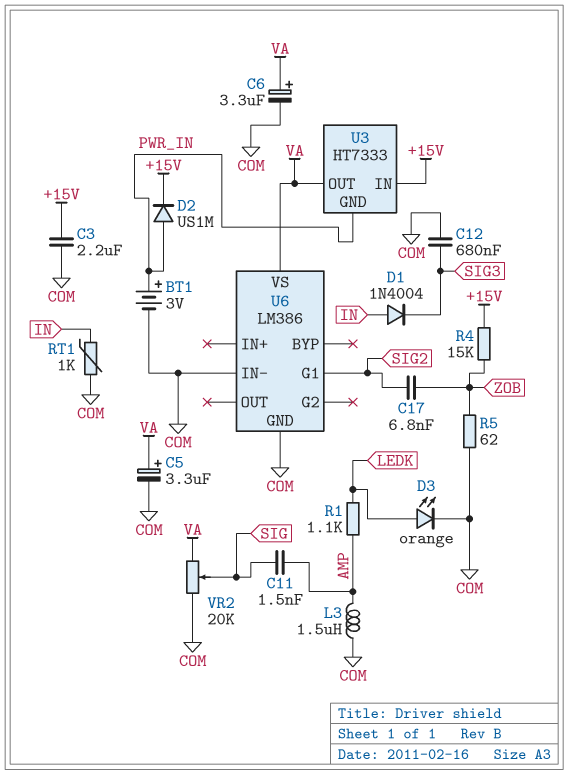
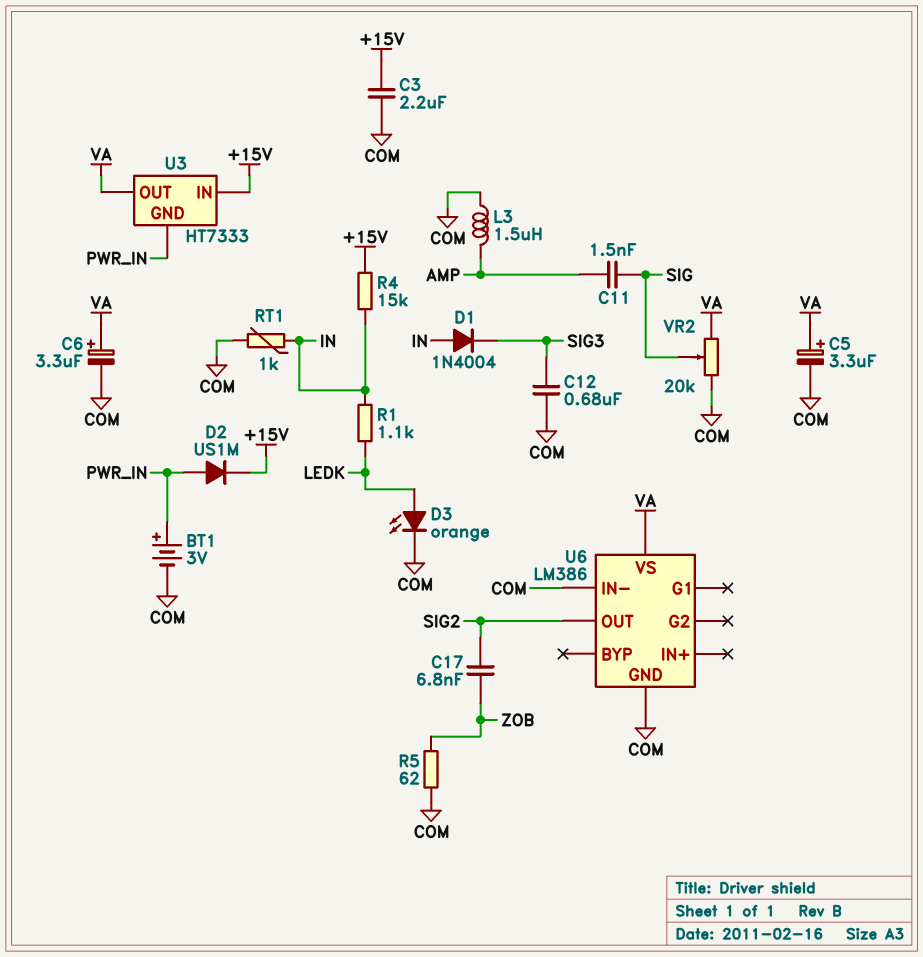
R1: 1.1k (AMP, LEDK) -> 1.1k (IN, LEDK)
R4: 15k (+15V, ZOB) -> 15k (+15V, IN)
U6 pin G1: SIG2 -> none
U6 pin OUT: none -> SIG2

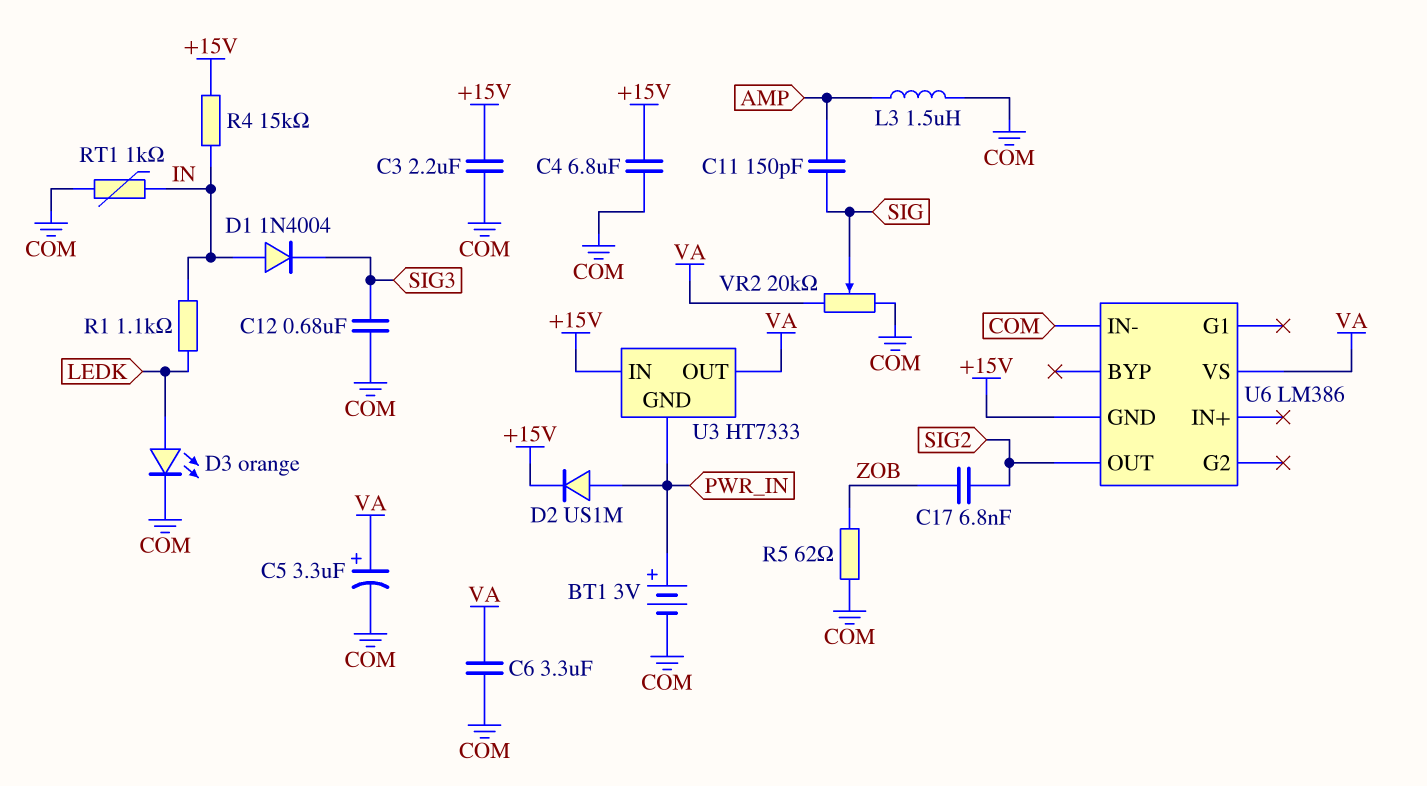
C4: none -> 6.8uF (+15V, COM)
C6: 3.3uF (plus VA, minus COM) -> 3.3uF (COM, VA)
C11: 1.5nF (AMP, SIG) -> 150pF (AMP, SIG)
U6 pin GND: COM -> +15V

